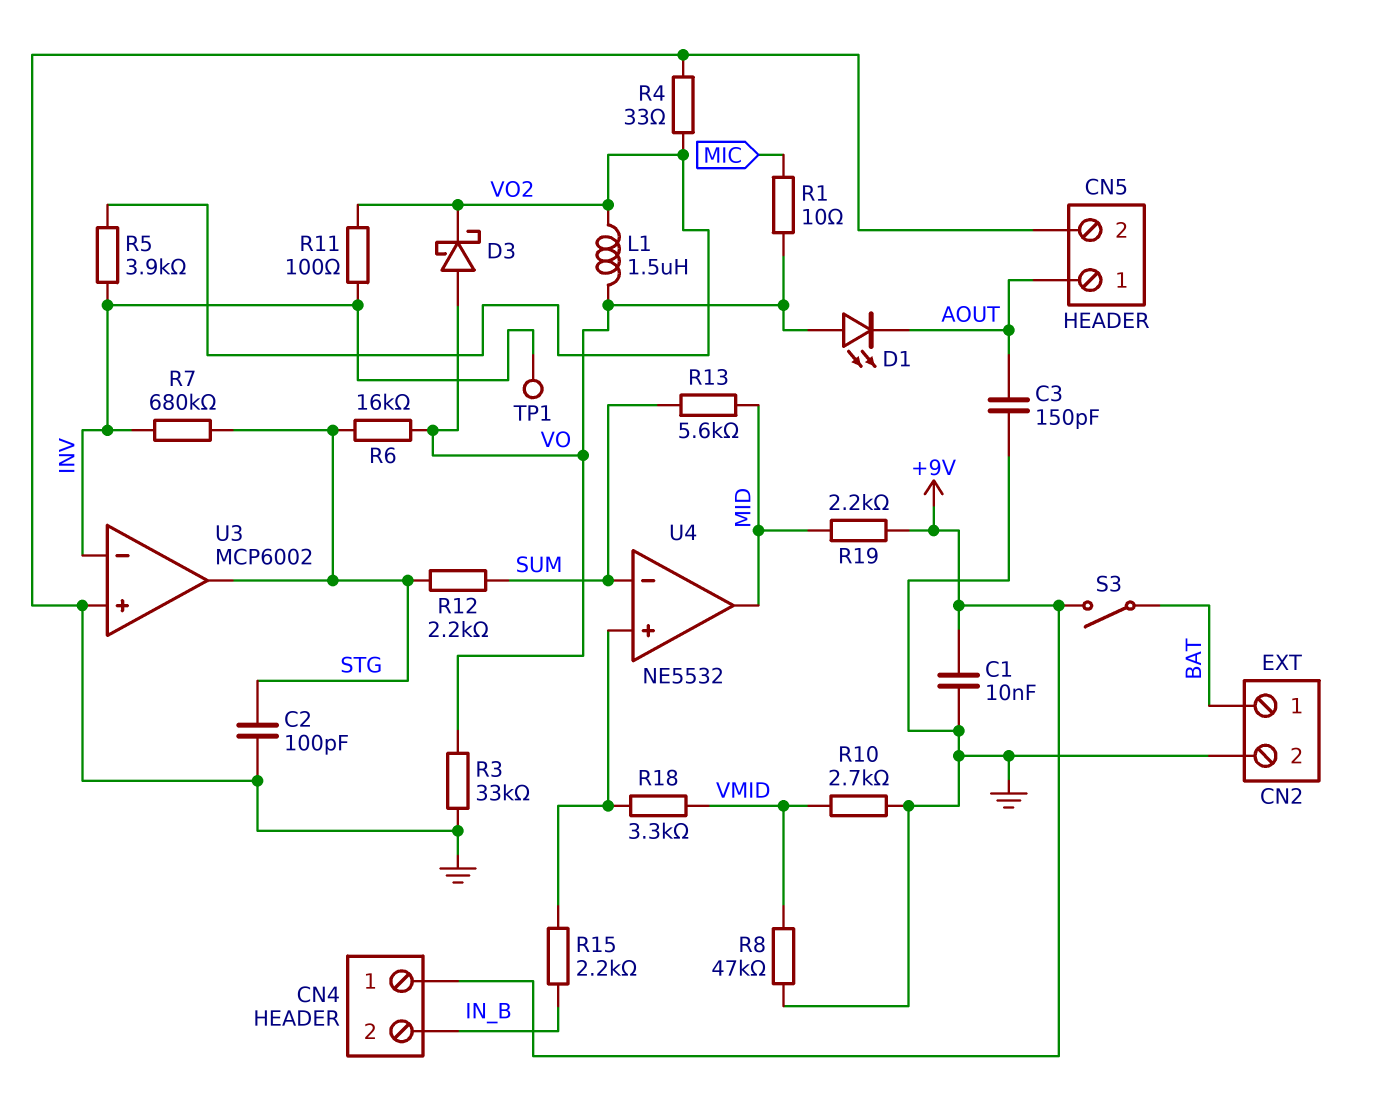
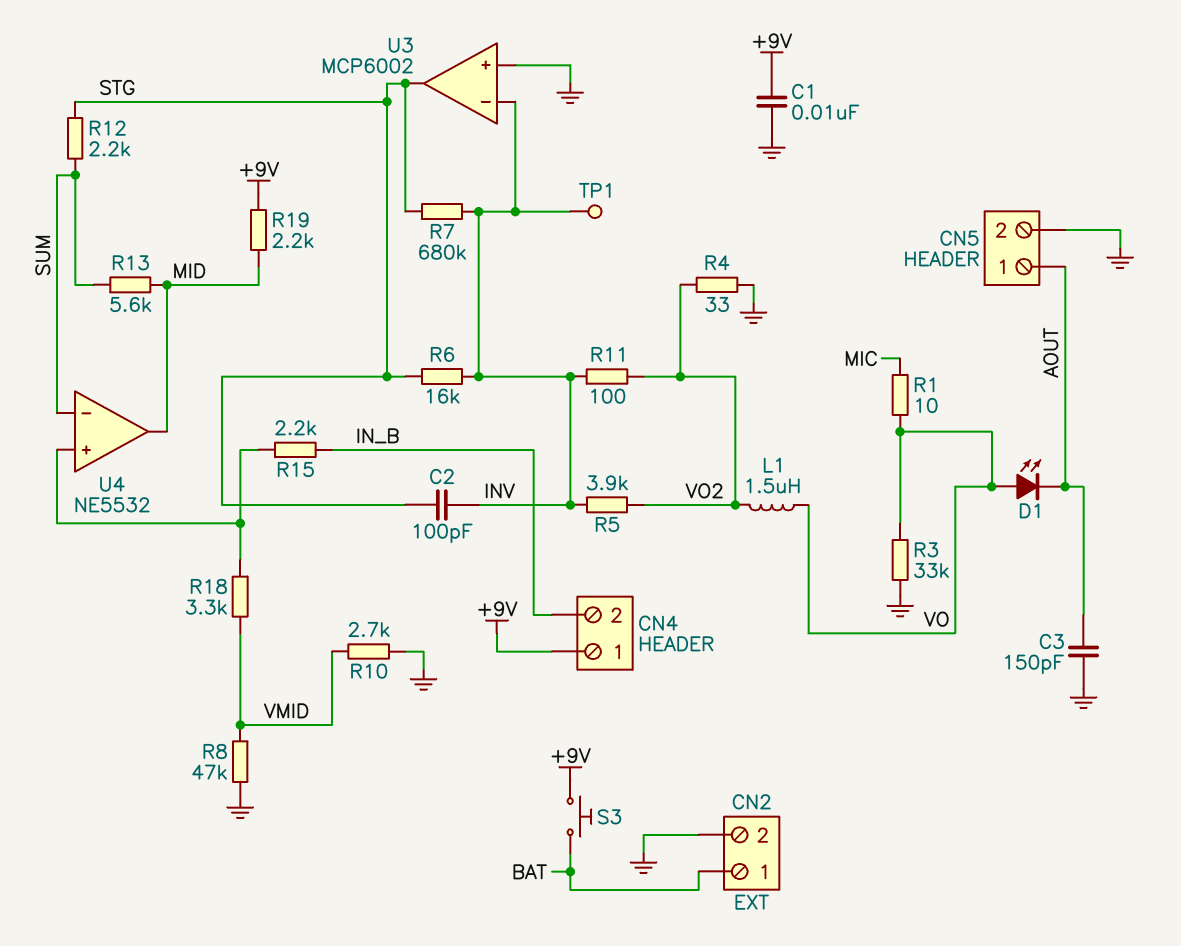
C2: 100pF (GND, STG) -> 100pF (INV, STG)
D3: schottky (A VO, K VO2) -> none
R6: 16k (STG, VO) -> 16k (INV, STG)
S3: switch (+9V, BAT) -> button (+9V, BAT)

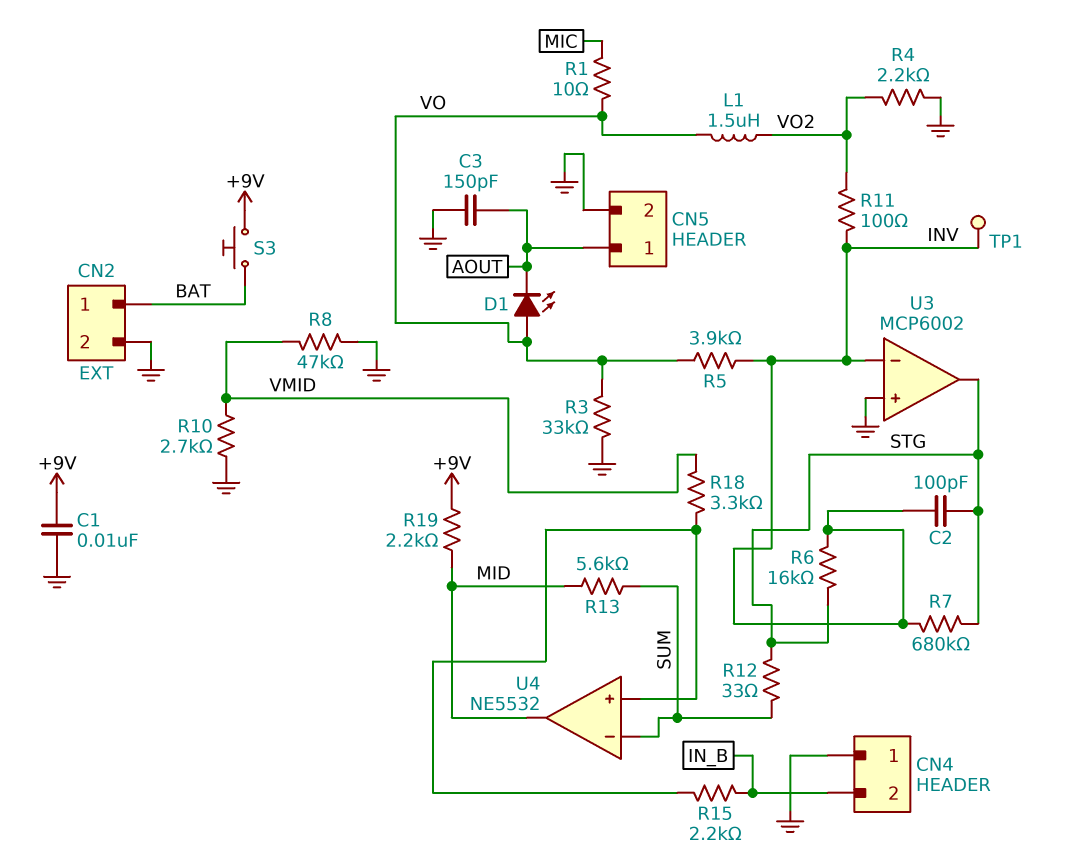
CN4 pin 1: +9V -> GND
R4: 33 (GND, VO2) -> 2.2k (GND, VO2)
R5: 3.9k (INV, VO2) -> 3.9k (INV, VO)
R12: 2.2k (STG, SUM) -> 33 (STG, SUM)

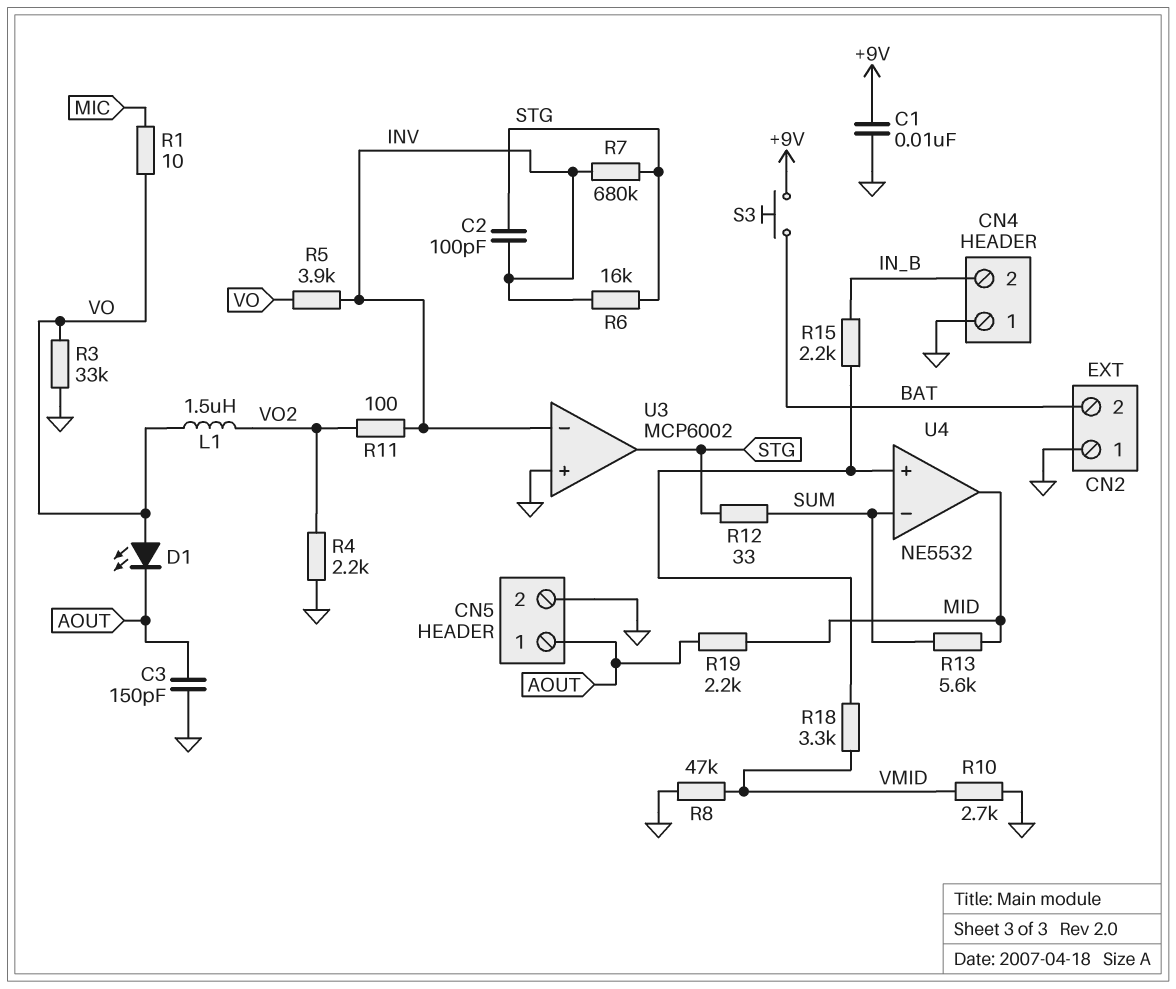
CN2 pin 1: BAT -> GND
CN2 pin 2: GND -> BAT
R19: 2.2k (+9V, MID) -> 2.2k (AOUT, MID)
TP1: test point (INV) -> none

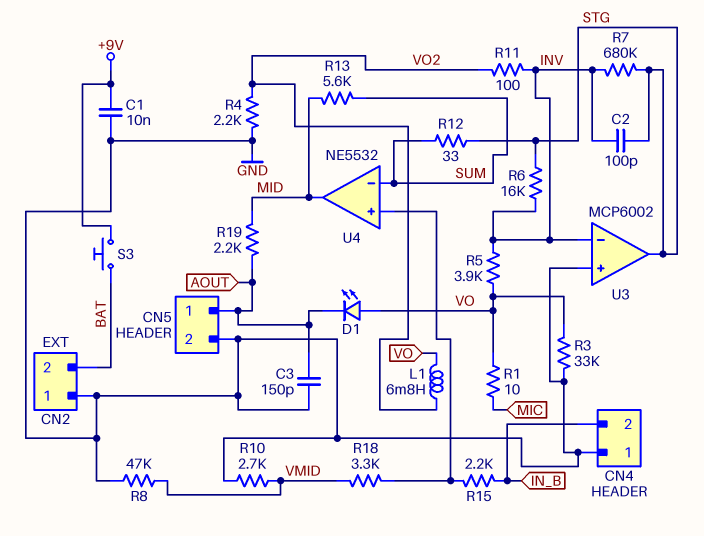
L1: 1.5uH (VO, VO2) -> 6.8mH (VO, VO2)

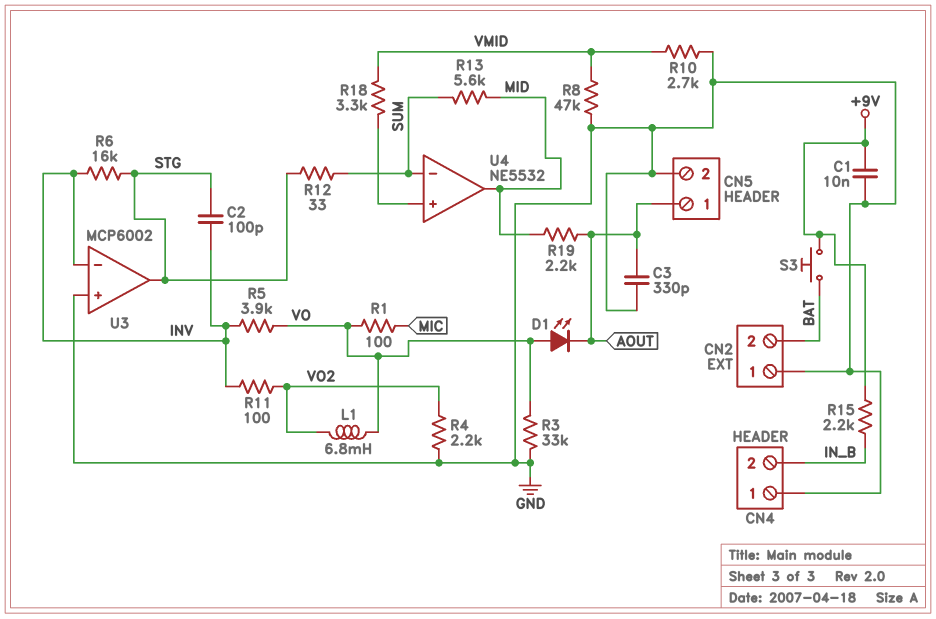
C3: 150pF (AOUT, GND) -> 330pF (AOUT, GND)
R1: 10 (MIC, VO) -> 100 (MIC, VO)
R7: 680k (INV, STG) -> none
R15: 2.2k (IN_B, U4/in+) -> 2.2k (+9V, IN_B)

